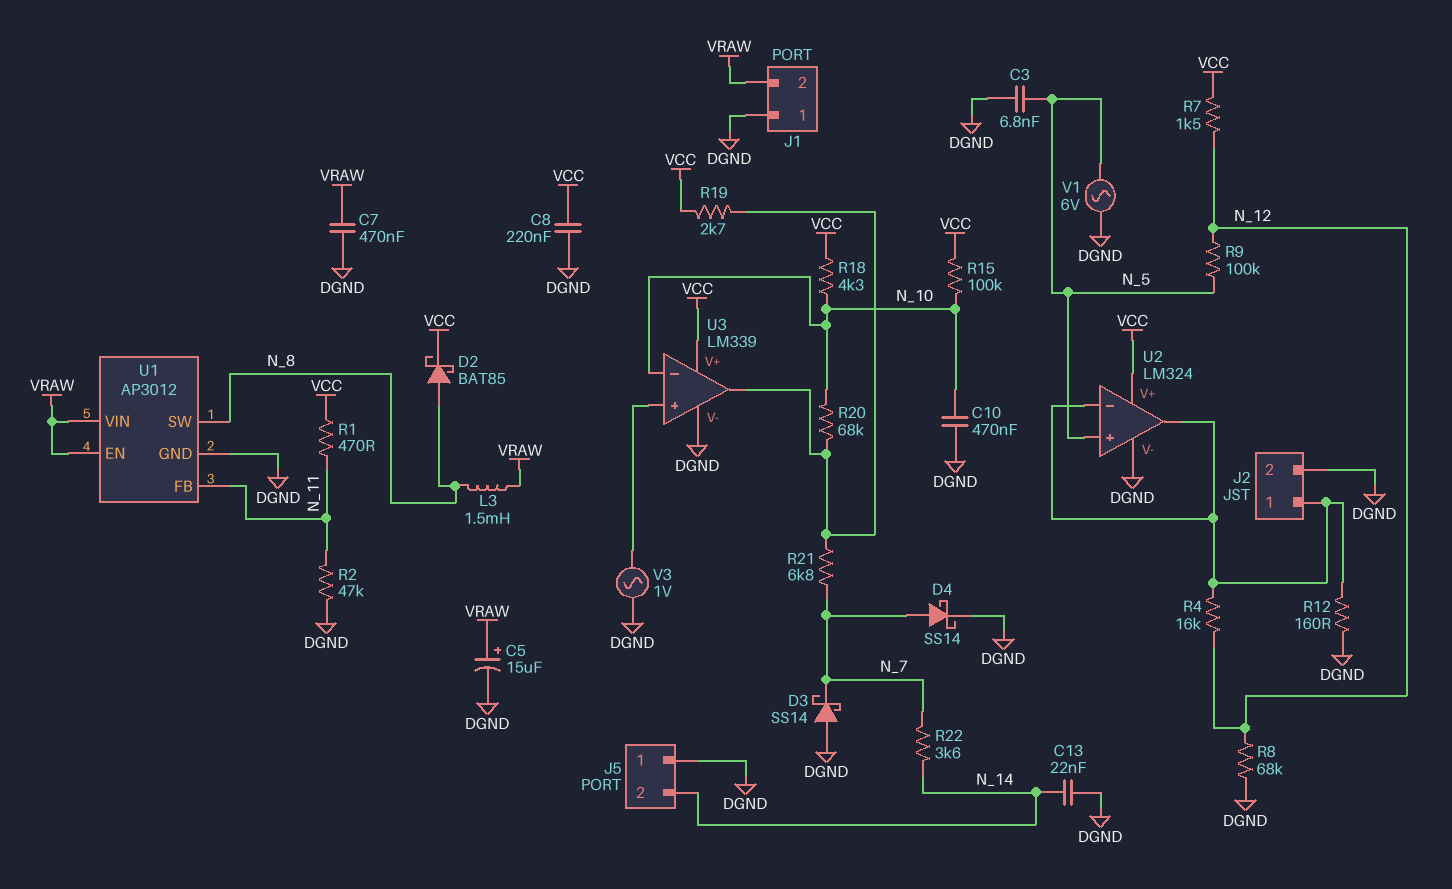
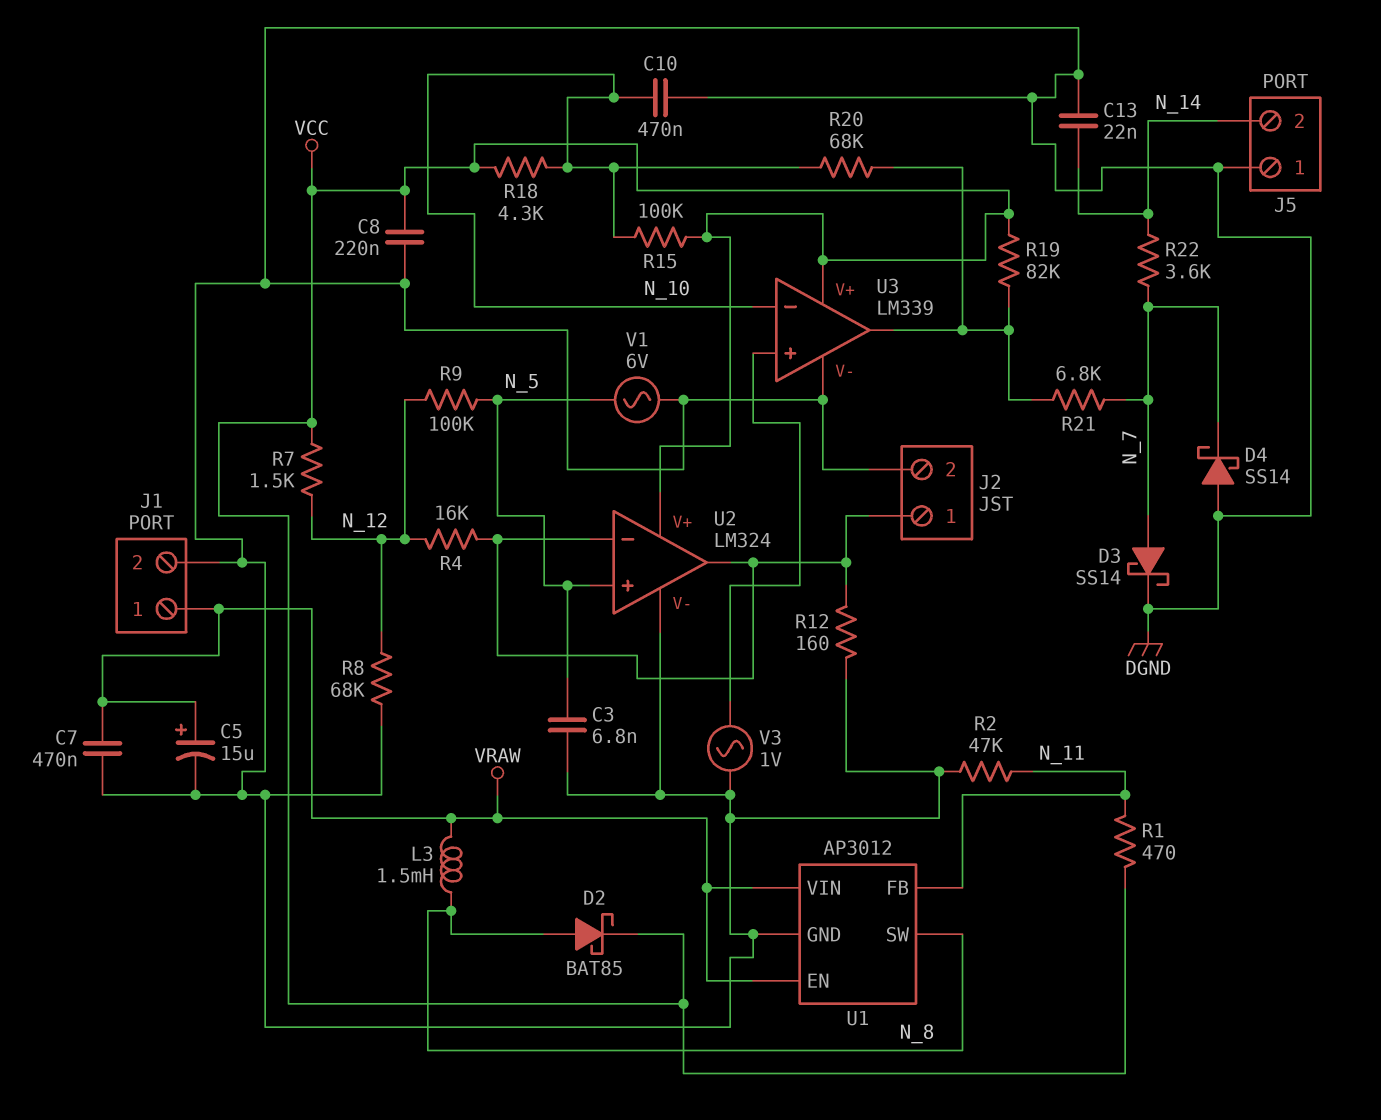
D3: schottky SS14 (A DGND, K N_7) -> schottky SS14 (A N_7, K DGND)
D4: schottky SS14 (A N_7, K DGND) -> schottky SS14 (A DGND, K N_7)
J1 pin 1: DGND -> VRAW
J1 pin 2: VRAW -> DGND
R19: 2.7k (U3/out, VCC) -> 82k (U3/out, VCC)

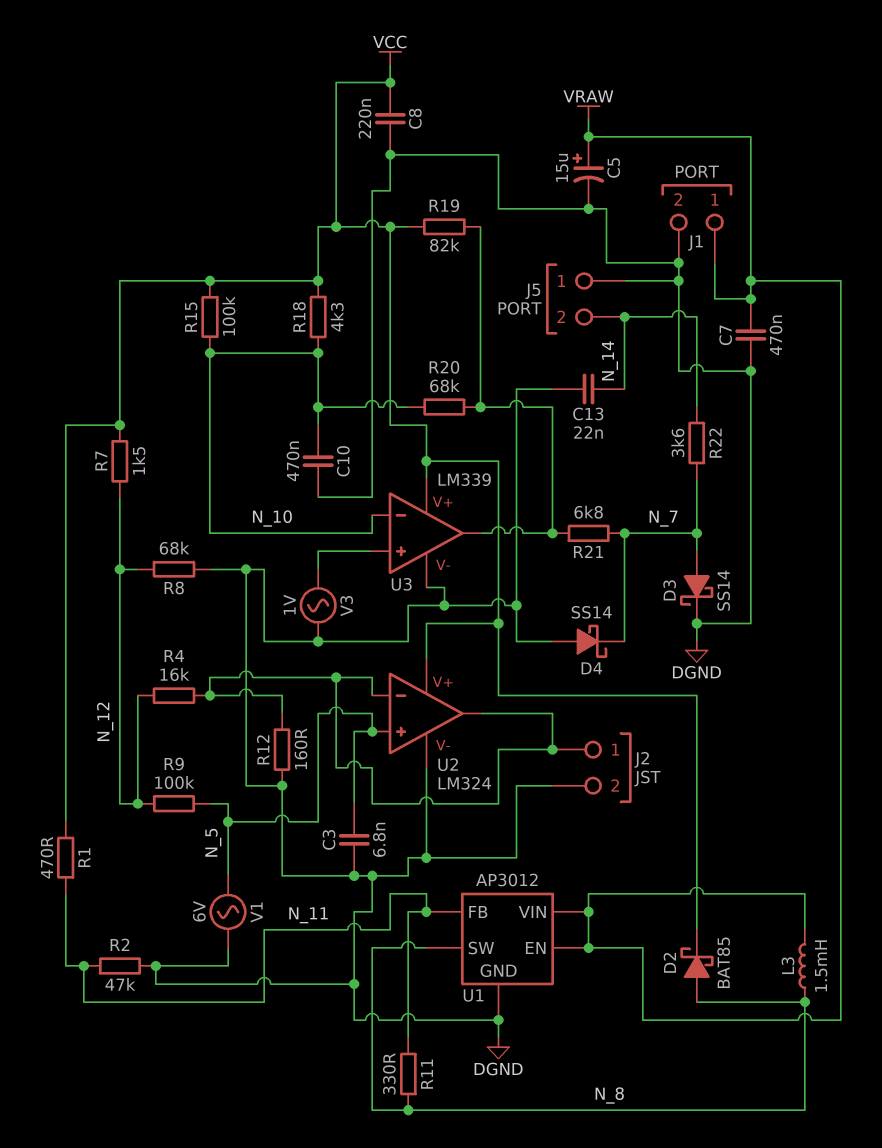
R11: none -> 330 (N_8, N_11)

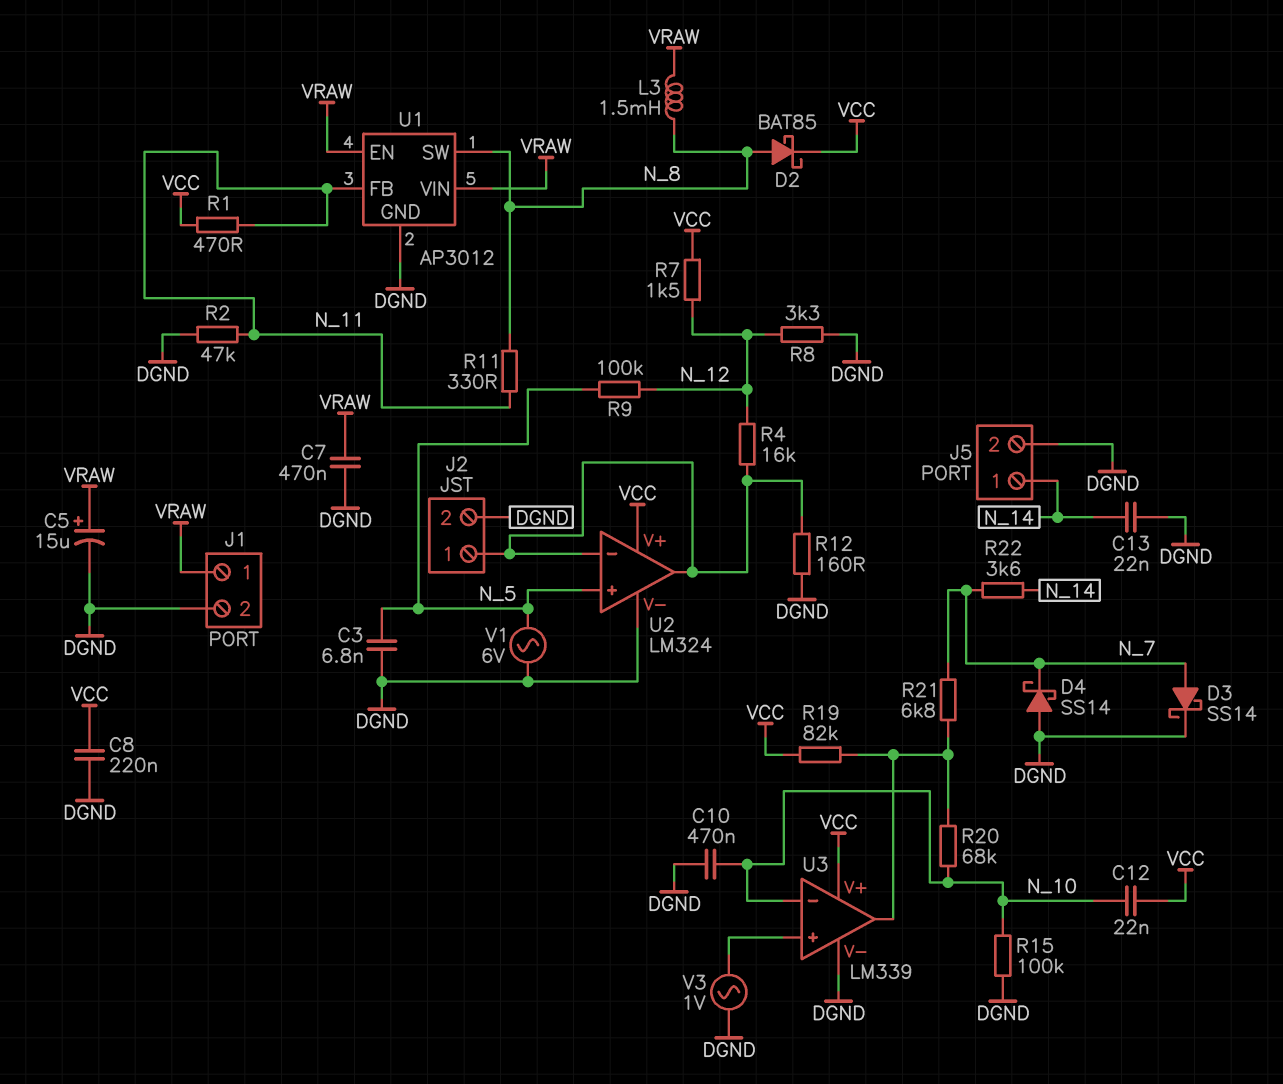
C12: none -> 22nF (N_10, VCC)
J5 pin 1: DGND -> N_14
J5 pin 2: N_14 -> DGND
R8: 68k (DGND, N_12) -> 3.3k (DGND, N_12)
R15: 100k (N_10, VCC) -> 100k (DGND, N_10)
R18: 4.3k (N_10, VCC) -> none

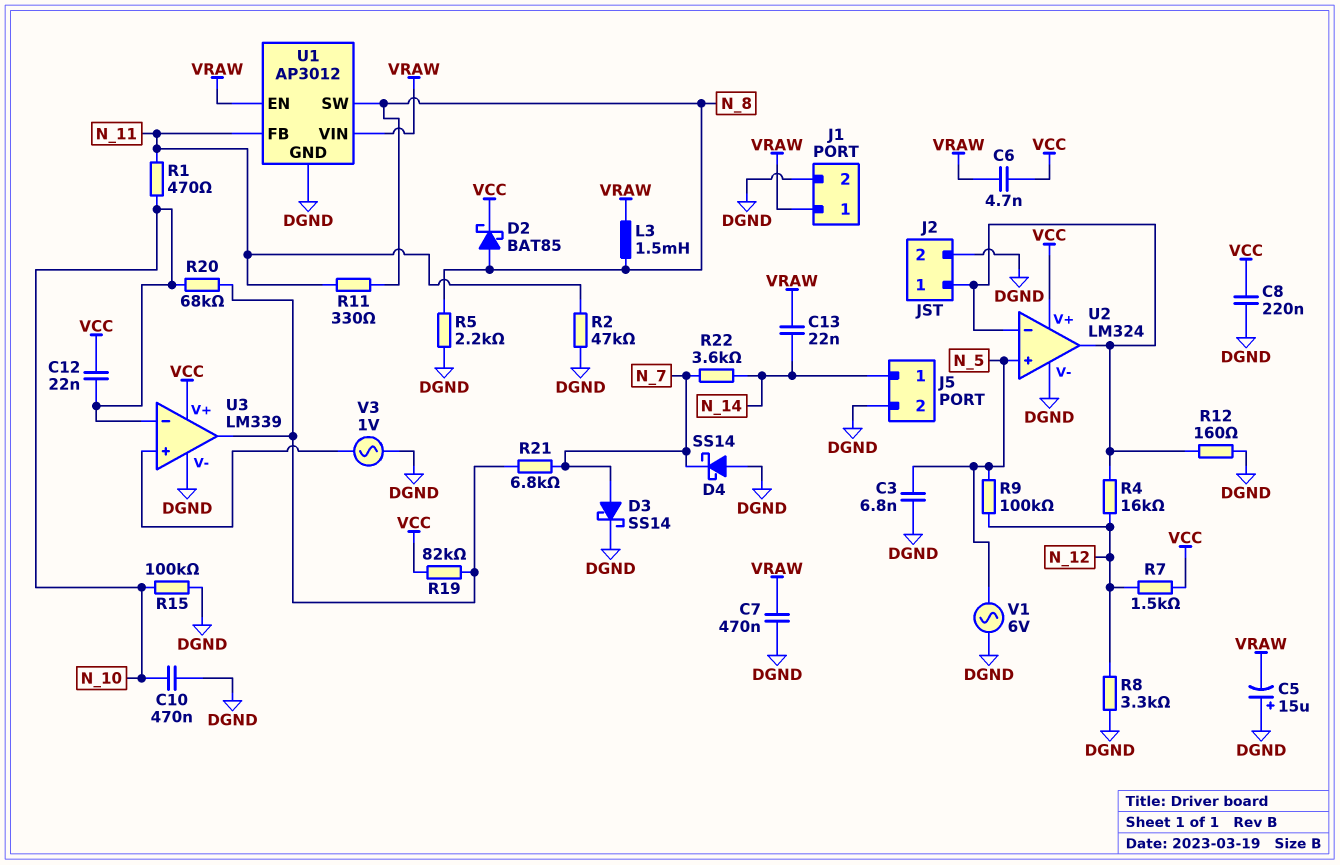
C5: 15uF (plus VRAW, minus DGND) -> 15uF (plus DGND, minus VRAW)
C6: none -> 4.7nF (VCC, VRAW)
C13: 22nF (DGND, N_14) -> 22nF (N_14, VRAW)
R1: 470 (N_11, VCC) -> 470 (N_10, N_11)
R5: none -> 2.2k (DGND, N_8)

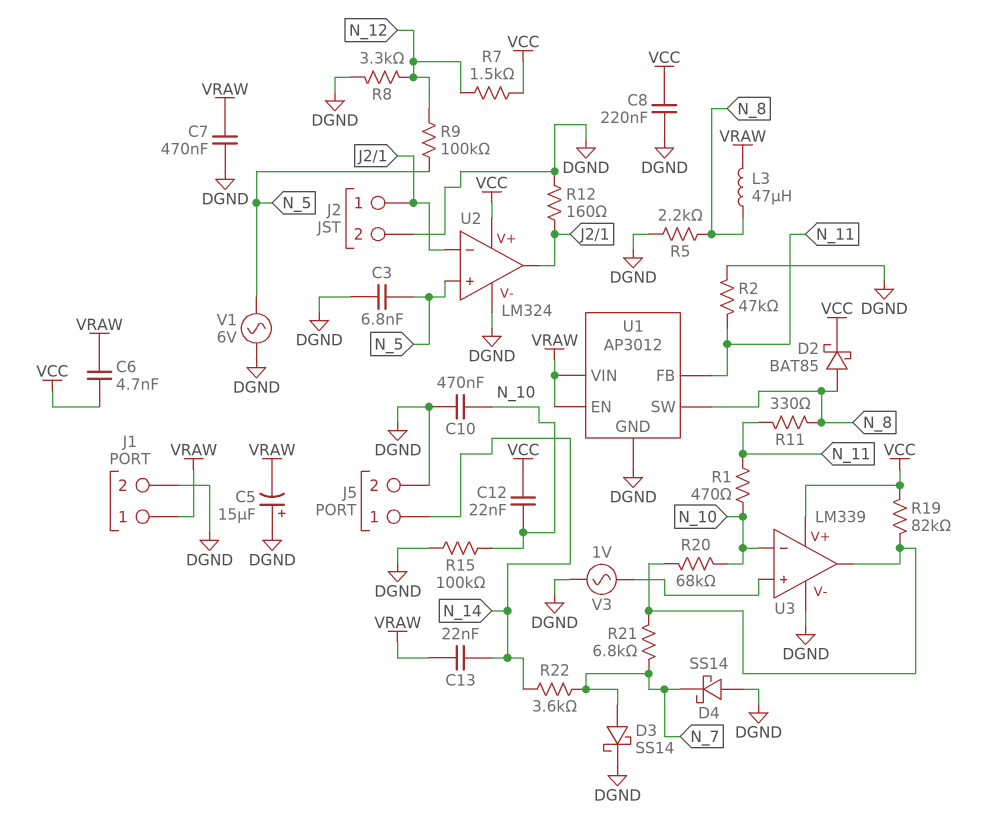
L3: 1.5mH (N_8, VRAW) -> 47uH (N_8, VRAW)
R4: 16k (J2/1, N_12) -> none

